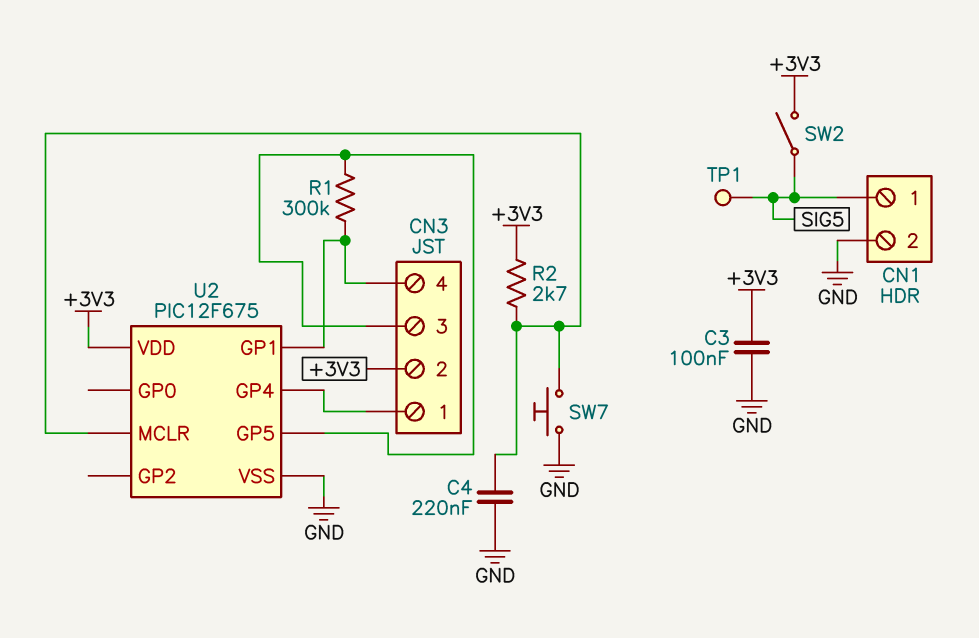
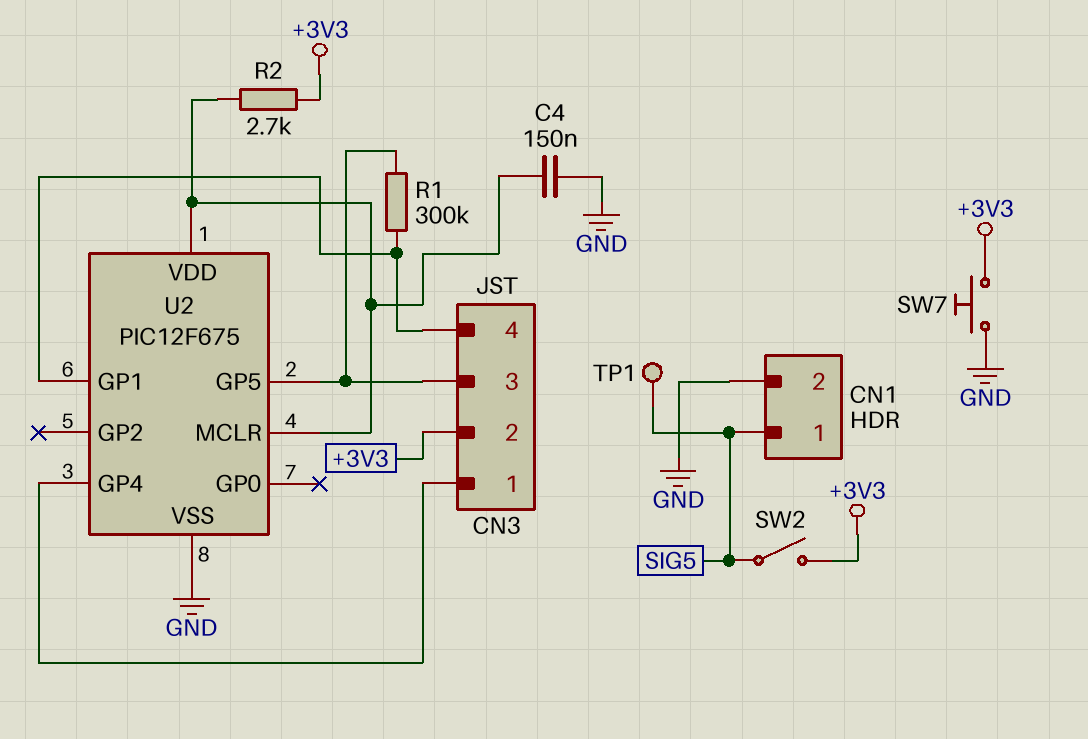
C3: 100nF (+3V3, GND) -> none
C4: 220nF (GND, U2/MCLR) -> 150nF (GND, U2/MCLR)
SW7: button (GND, U2/MCLR) -> button (+3V3, GND)
U2 pin VDD: +3V3 -> U2/MCLR

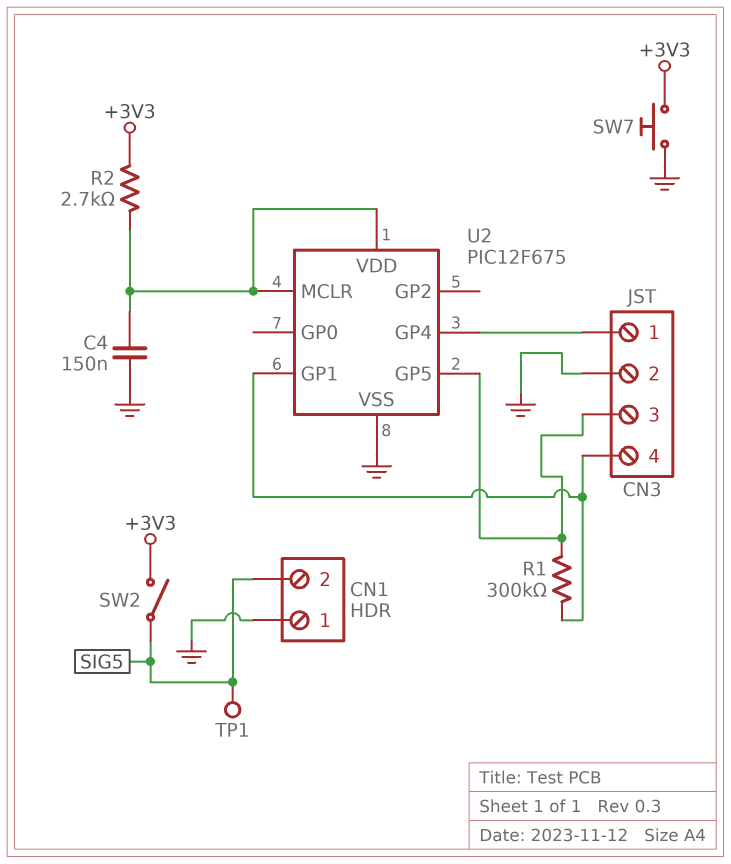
CN1 pin 1: SIG5 -> GND
CN1 pin 2: GND -> SIG5
CN3 pin 2: +3V3 -> GND

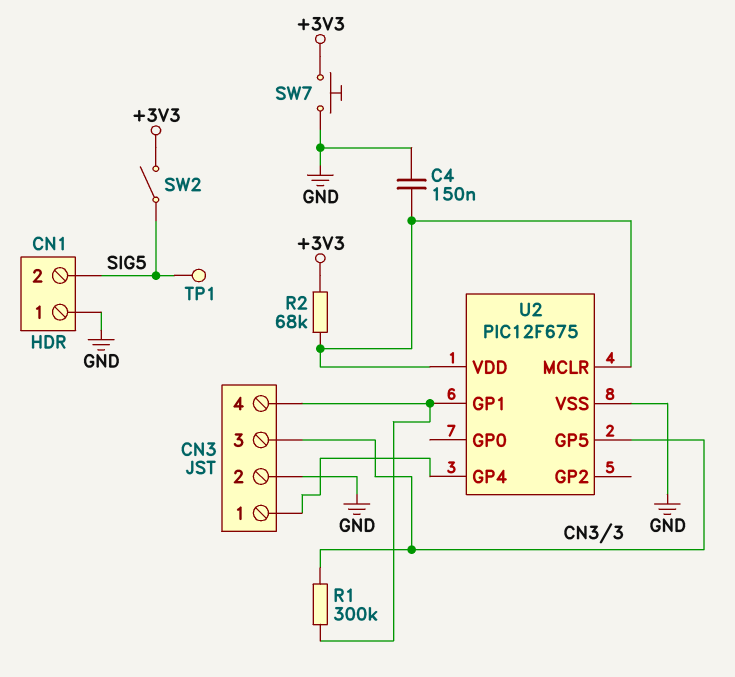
R2: 2.7k (+3V3, U2/MCLR) -> 68k (+3V3, U2/MCLR)

